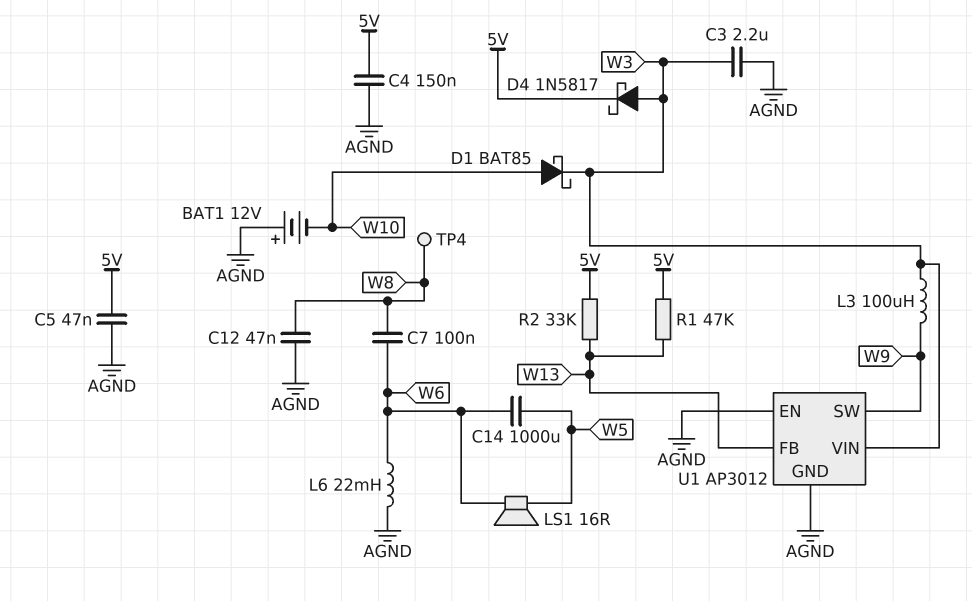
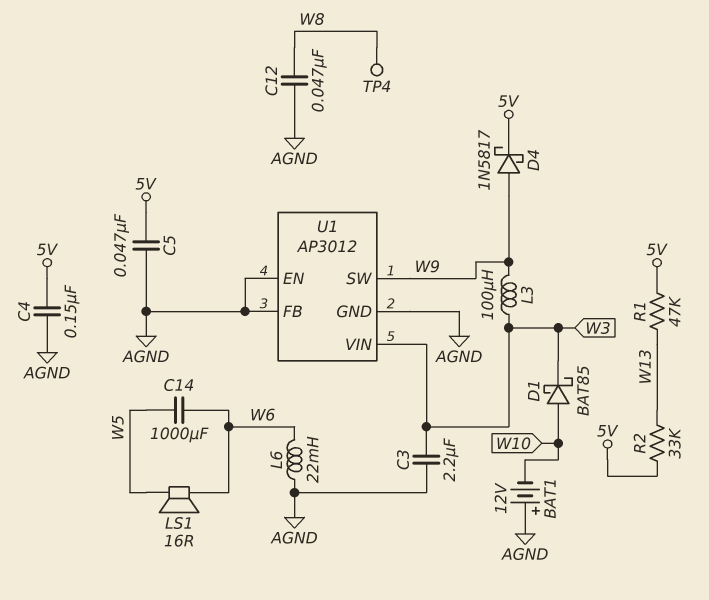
C7: 100nF (W6, W8) -> none
D4: schottky 1N5817 (A W3, K 5V) -> schottky 1N5817 (A W9, K 5V)
U1 pin FB: W13 -> AGND

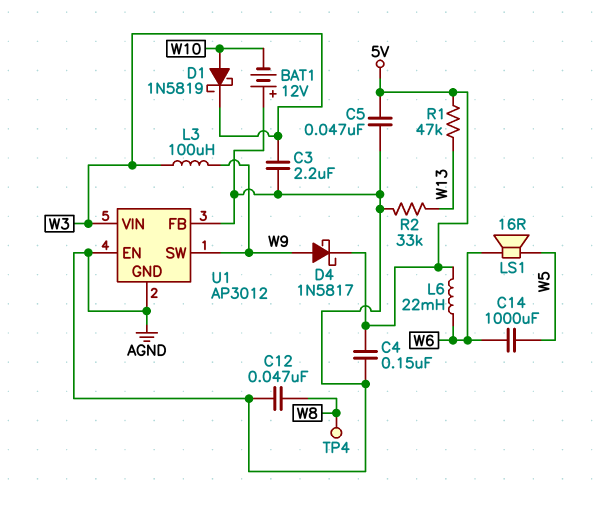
D1: schottky BAT85 (A W10, K W3) -> schottky 1N5819 (A W10, K W3)
L6: 22mH (AGND, W6) -> 22mH (5V, W6)
R2: 33k (5V, W13) -> 33k (AGND, W13)

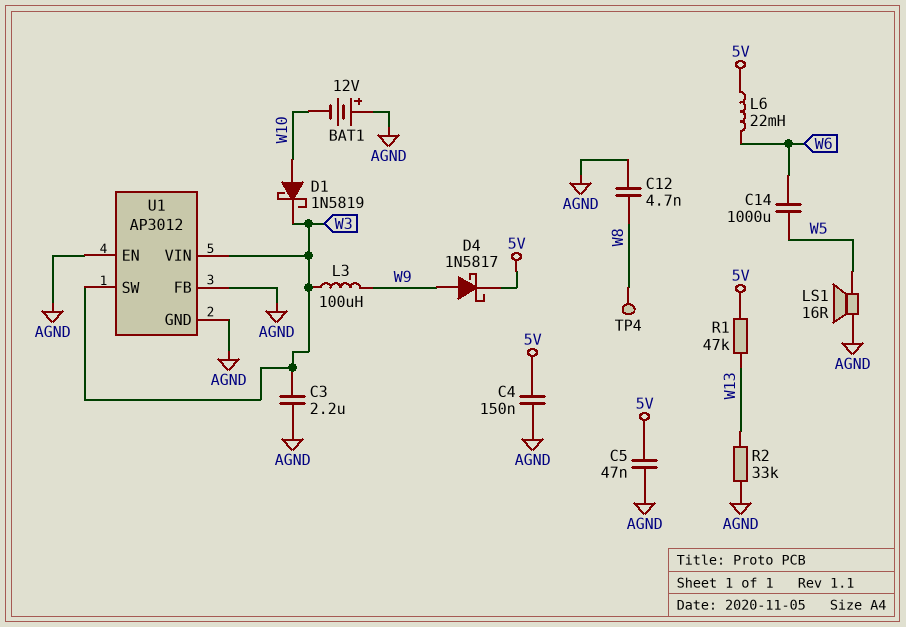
C12: 47nF (AGND, W8) -> 4.7nF (AGND, W8)
LS1: speaker 16R (W5, W6) -> speaker 16R (AGND, W5)
U1 pin SW: W9 -> W3

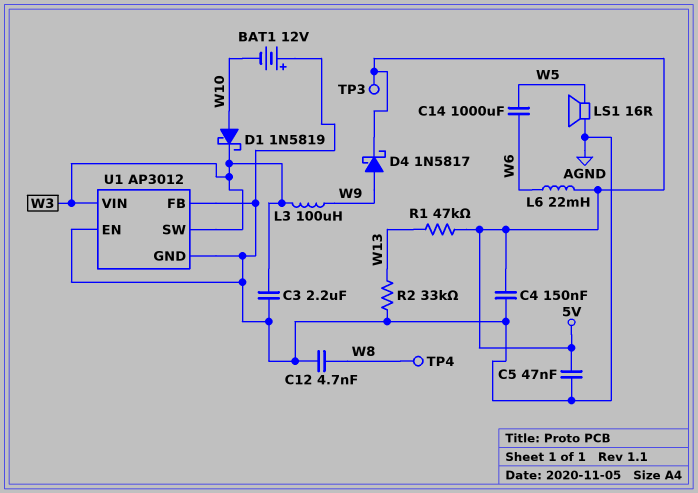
TP3: none -> test point (5V)

